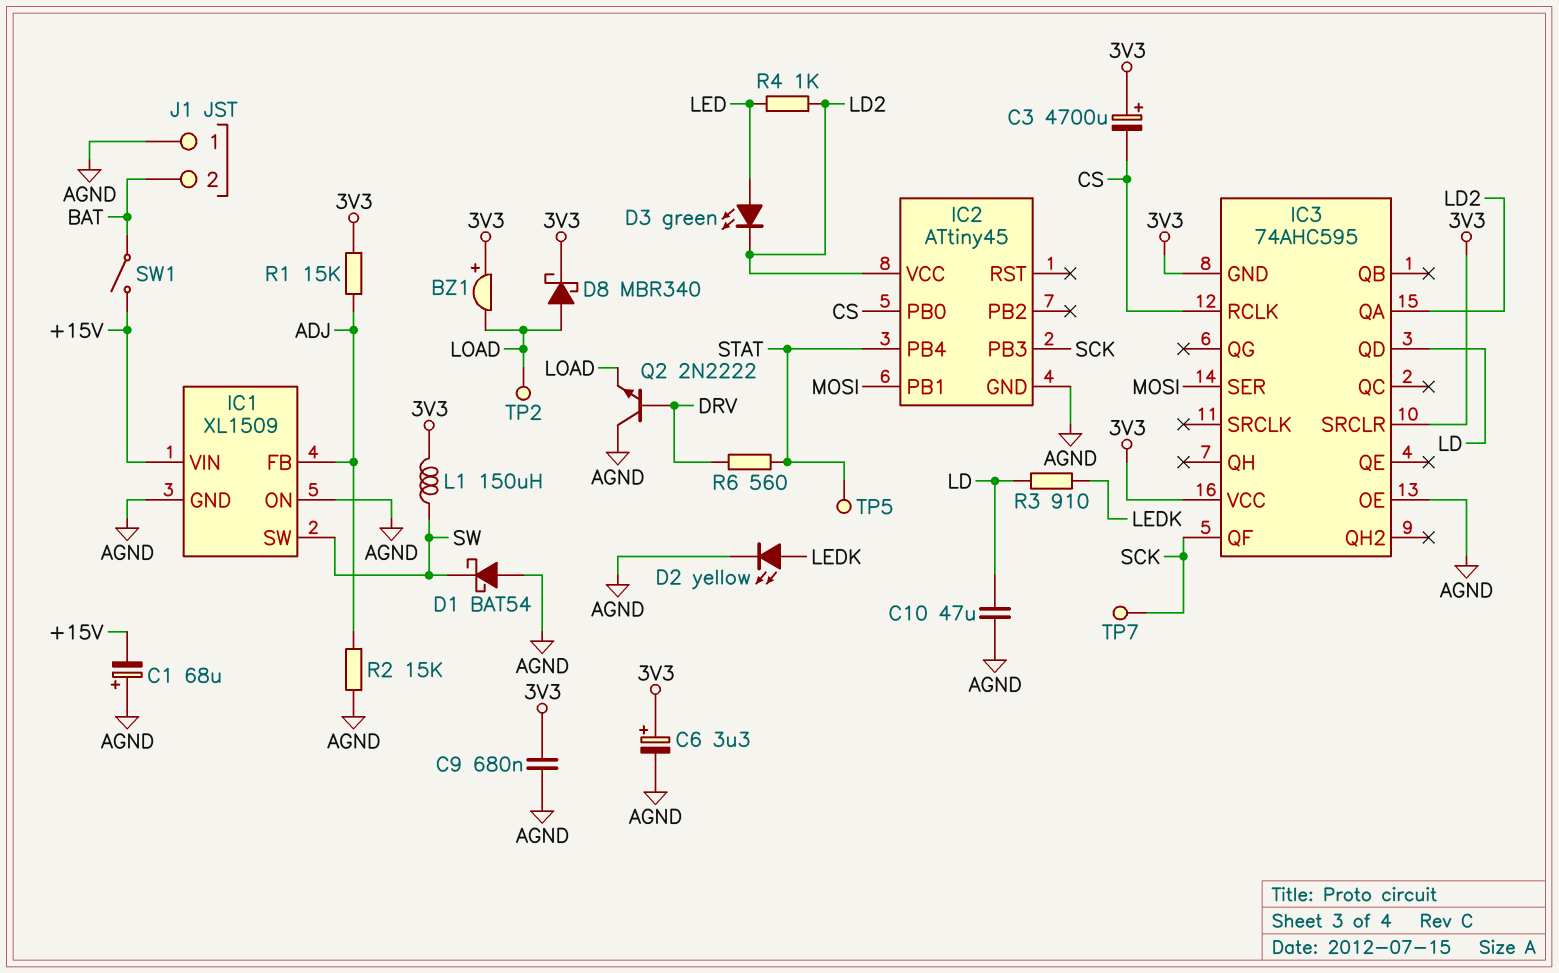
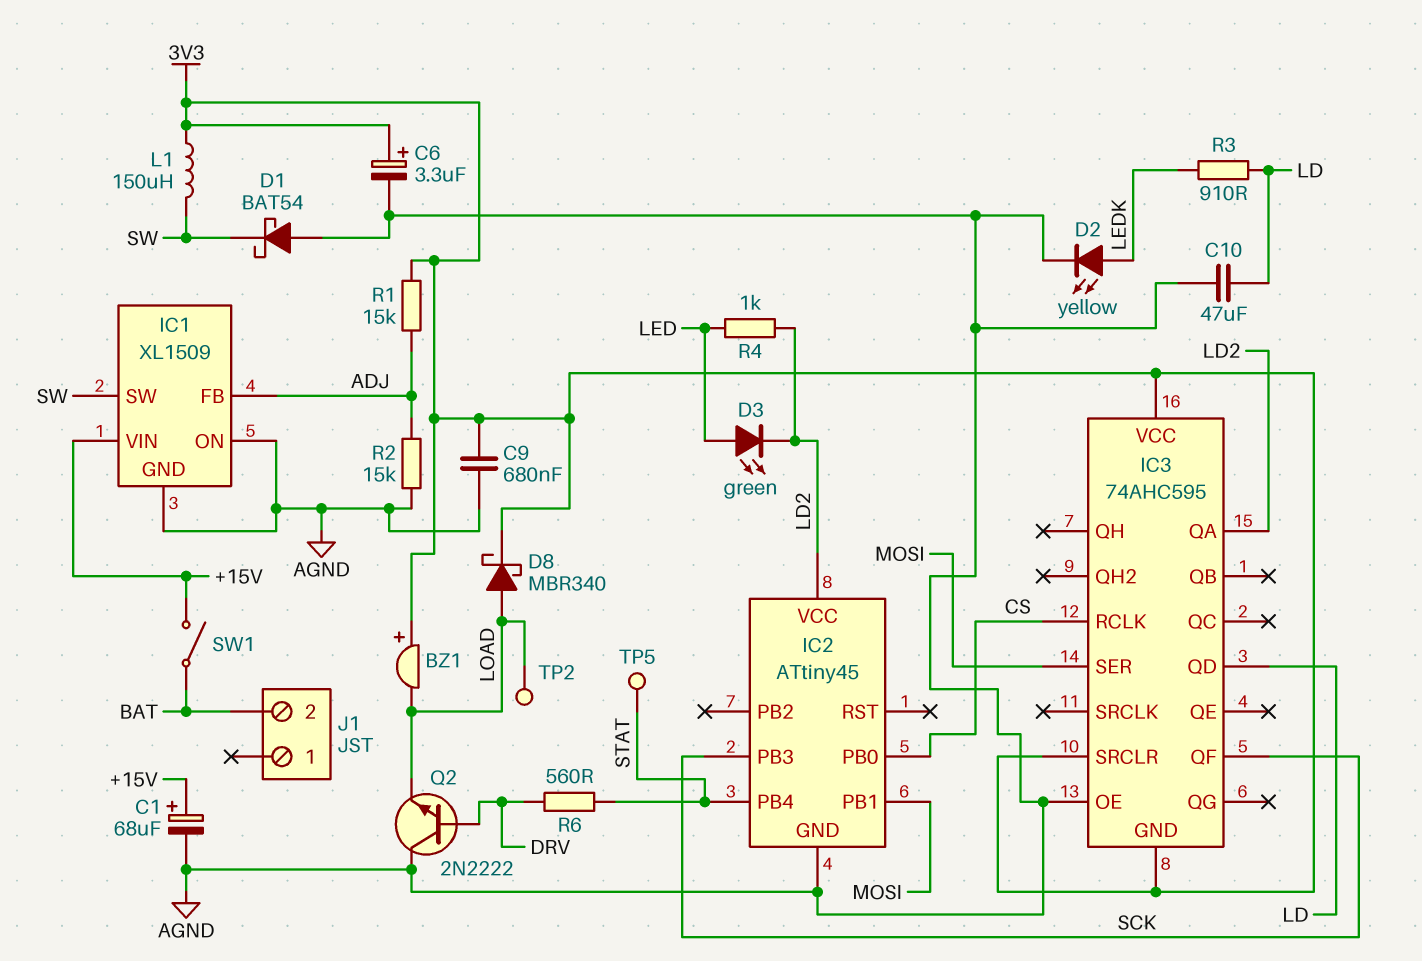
C1: 68uF (plus AGND, minus +15V) -> 68uF (plus +15V, minus AGND)
C3: 4700uF (plus 3V3, minus CS) -> none
J1 pin 1: AGND -> none
TP7: test point (SCK) -> none

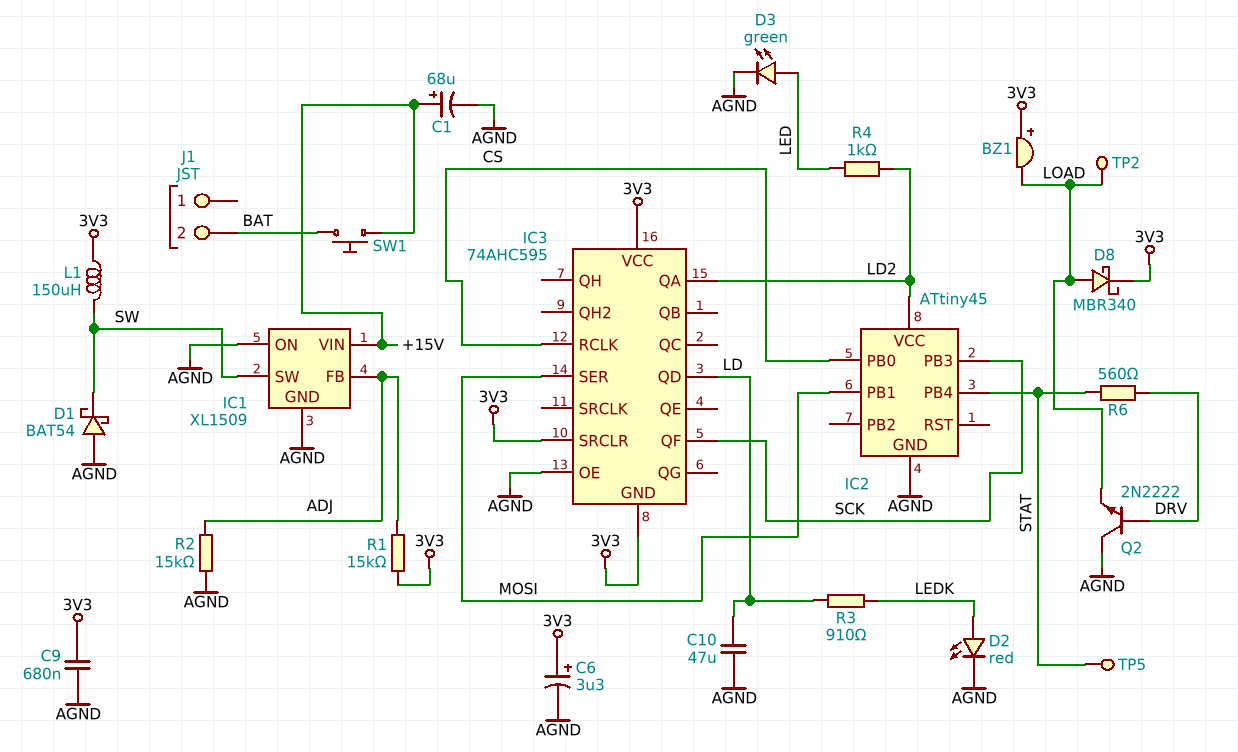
D2: LED yellow (A LEDK, K AGND) -> LED red (A LEDK, K AGND)
D3: LED green (A LED, K LD2) -> LED green (A LED, K AGND)
SW1: switch (+15V, BAT) -> button (+15V, BAT)

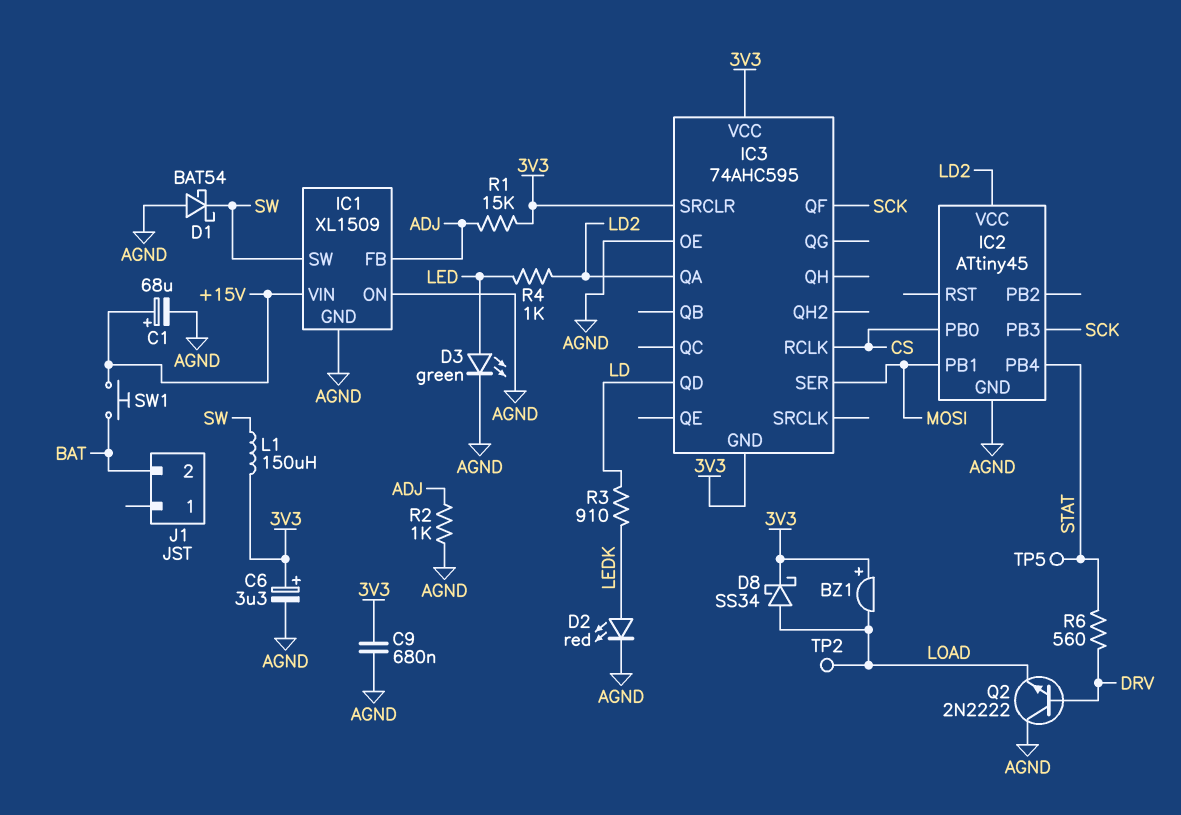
C10: 47uF (AGND, LD) -> none
D8: schottky MBR340 (A LOAD, K 3V3) -> schottky SS34 (A LOAD, K 3V3)
R2: 15k (ADJ, AGND) -> 1k (ADJ, AGND)

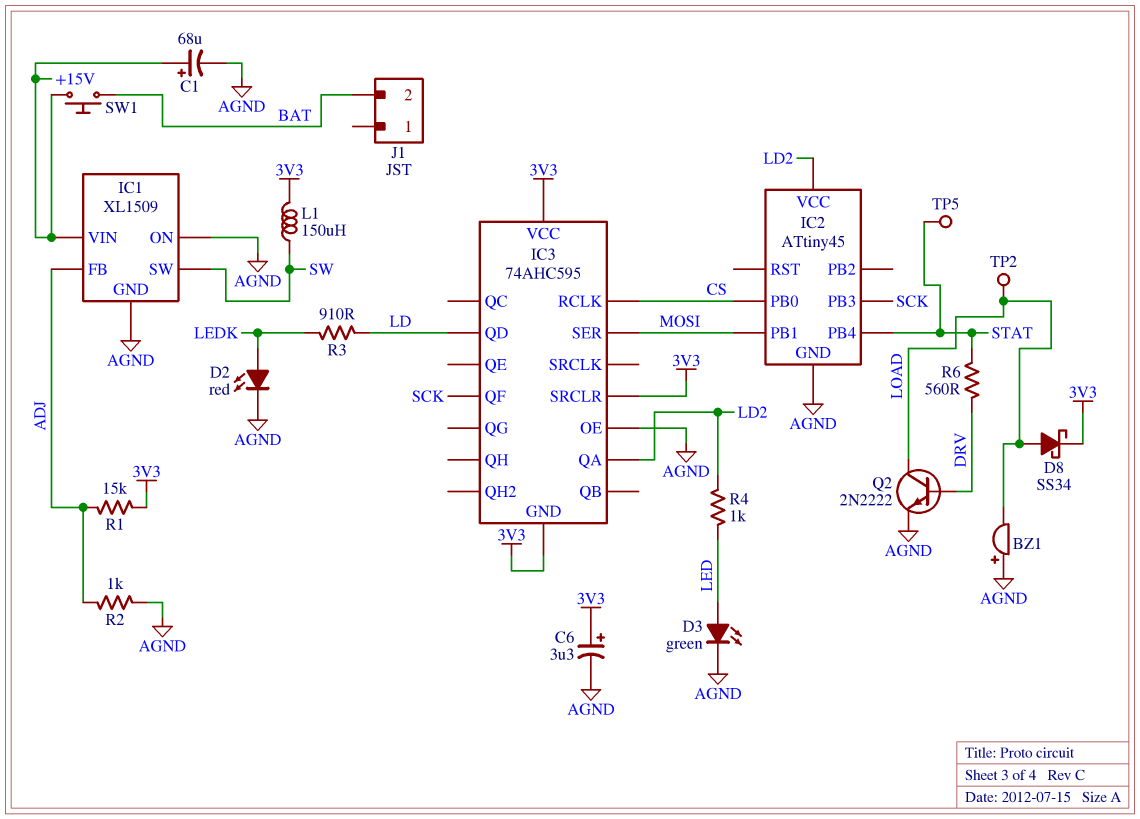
BZ1: buzzer (plus 3V3, minus LOAD) -> buzzer (plus AGND, minus LOAD)
C9: 680nF (3V3, AGND) -> none
D1: schottky BAT54 (A AGND, K SW) -> none
Q2: NPN 2N2222 (B DRV, C AGND, E LOAD) -> NPN 2N2222 (B DRV, C LOAD, E AGND)

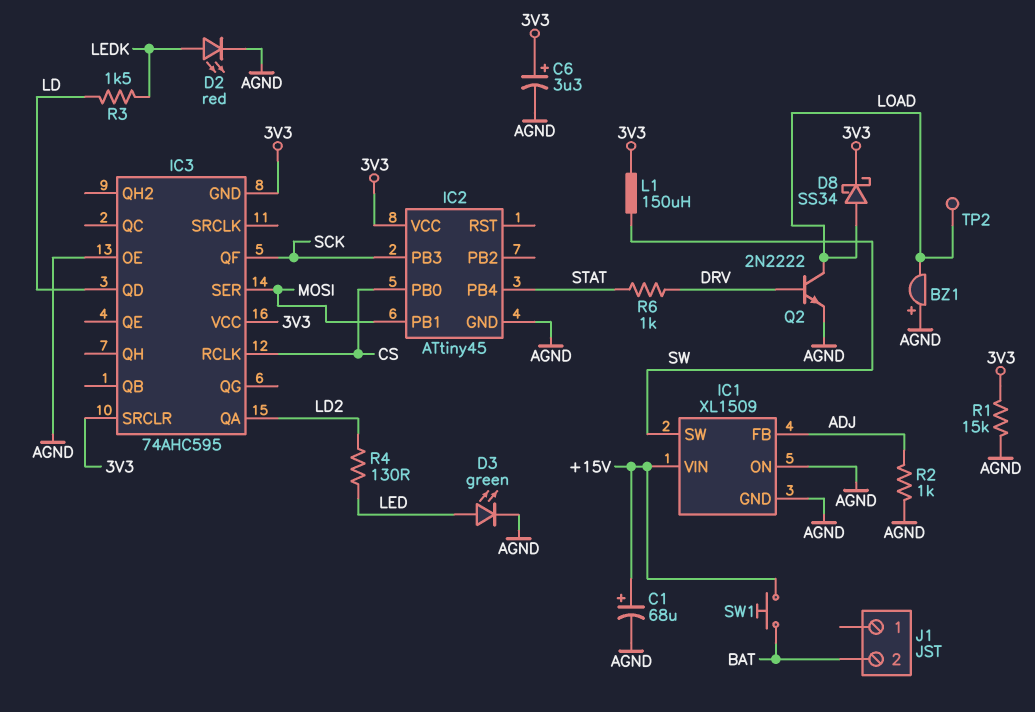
IC2 pin VCC: LD2 -> 3V3
R1: 15k (3V3, ADJ) -> 15k (3V3, AGND)
R3: 910 (LD, LEDK) -> 1.5k (LD, LEDK)
R4: 1k (LD2, LED) -> 130 (LD2, LED)
R6: 560 (DRV, STAT) -> 1k (DRV, STAT)
TP5: test point (STAT) -> none

